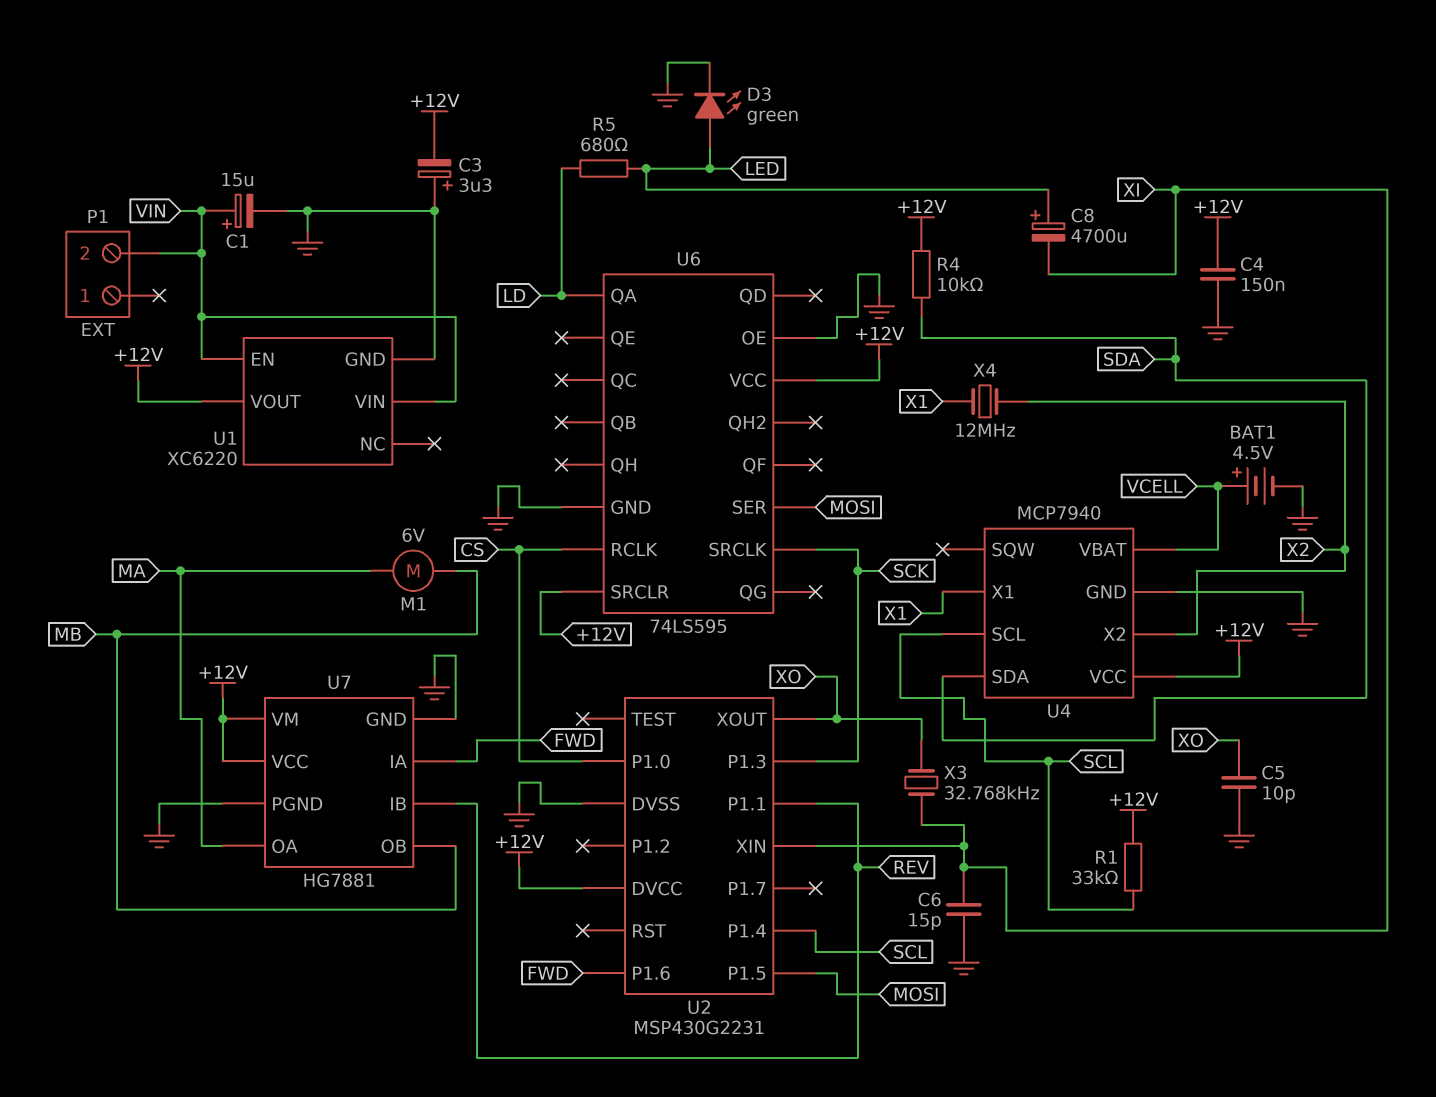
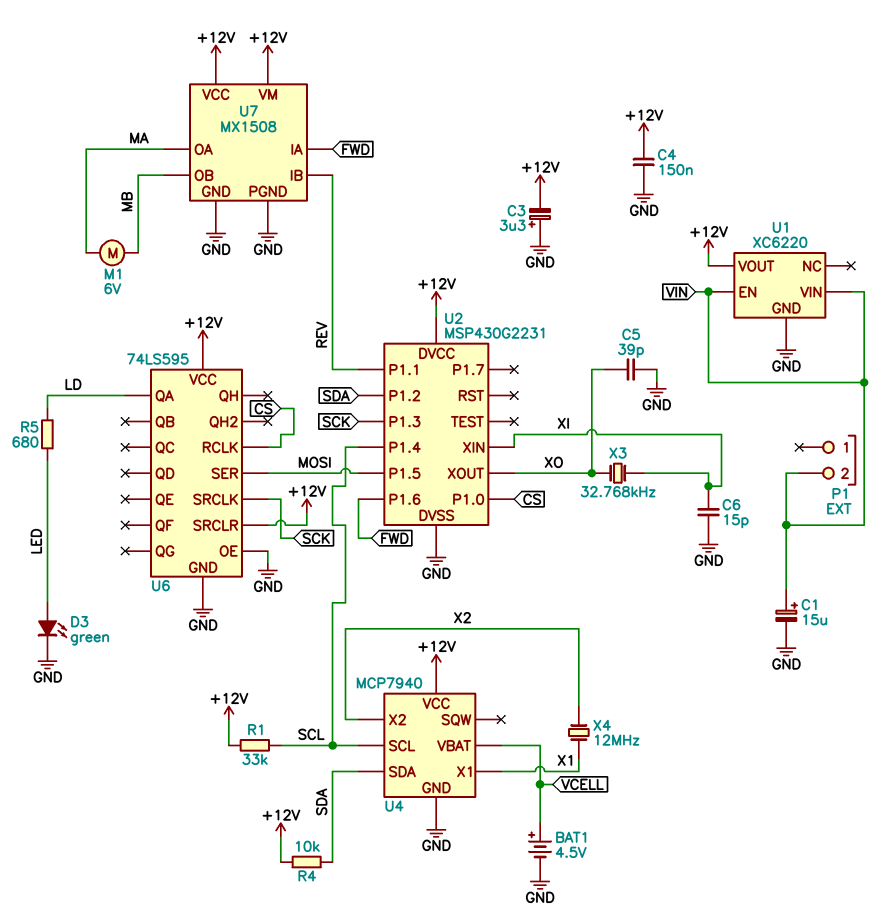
C5: 10pF (GND, XO) -> 39pF (GND, XO)
C8: 4700uF (plus LED, minus XI) -> none
U2 pin P1.2: none -> SDA
U7: HG7881 -> MX1508

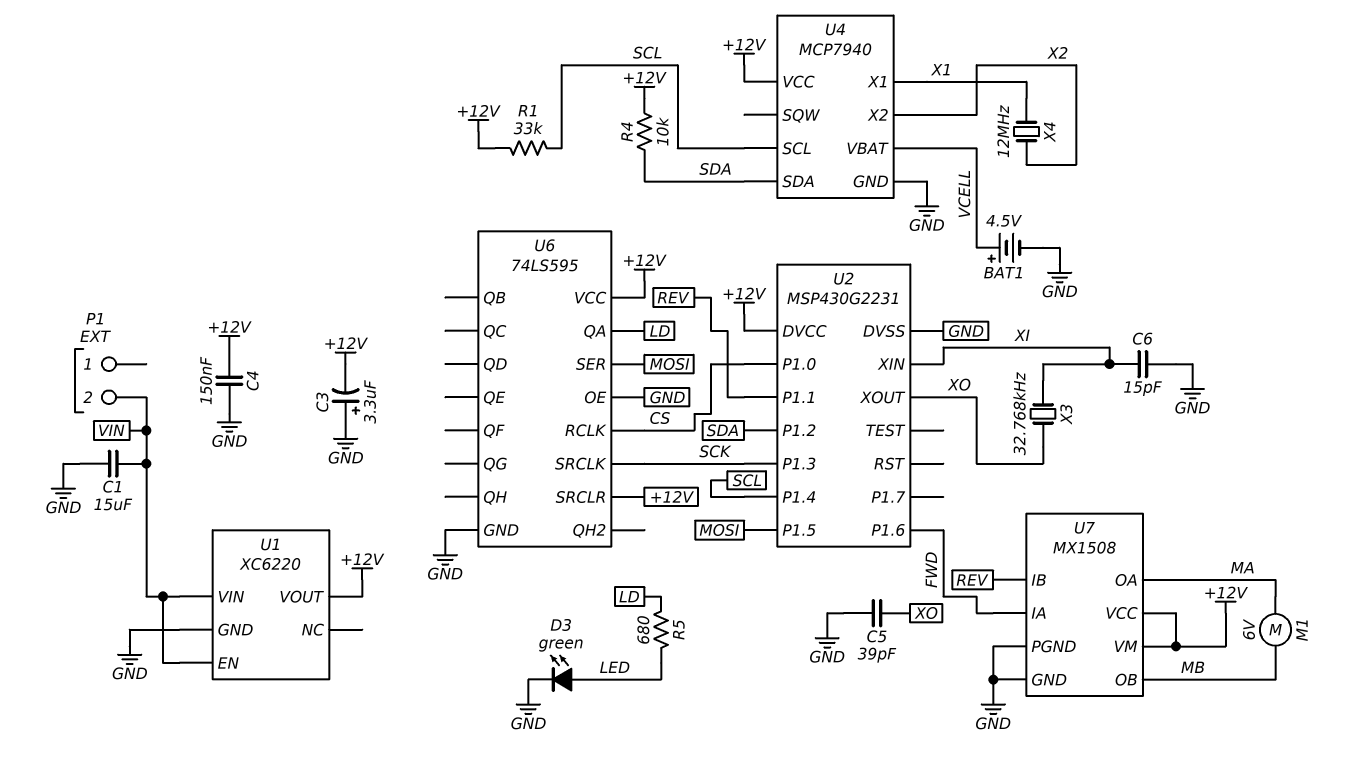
C1: 15uF (plus VIN, minus GND) -> 15uF (GND, VIN)

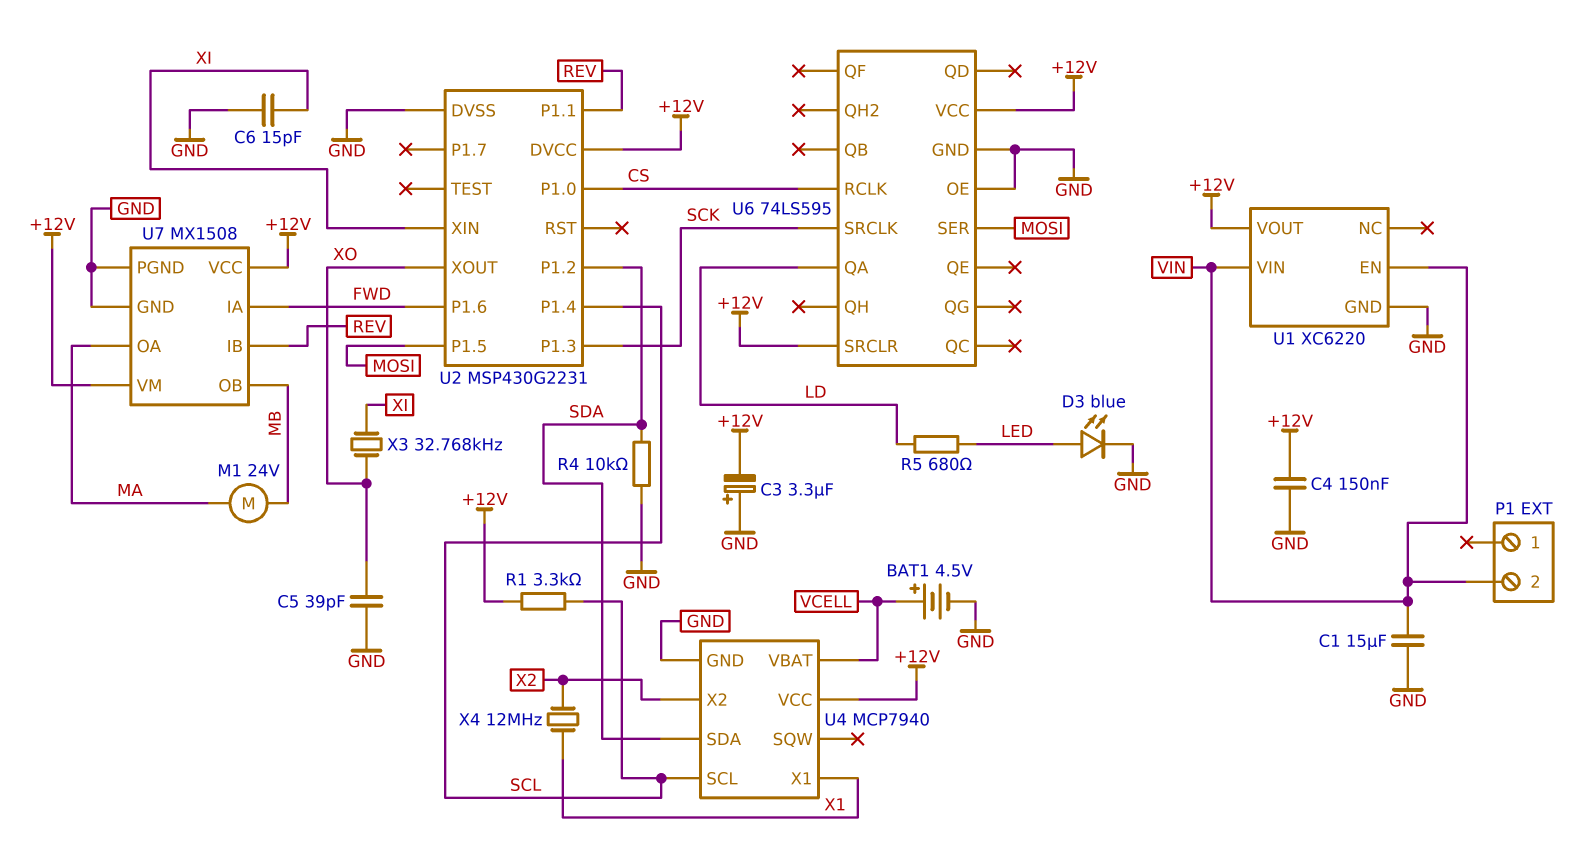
D3: LED green (A LED, K GND) -> LED blue (A LED, K GND)
M1: motor 6V (MA, MB) -> motor 24V (MA, MB)
R1: 33k (+12V, SCL) -> 3.3k (+12V, SCL)
R4: 10k (+12V, SDA) -> 10k (GND, SDA)

